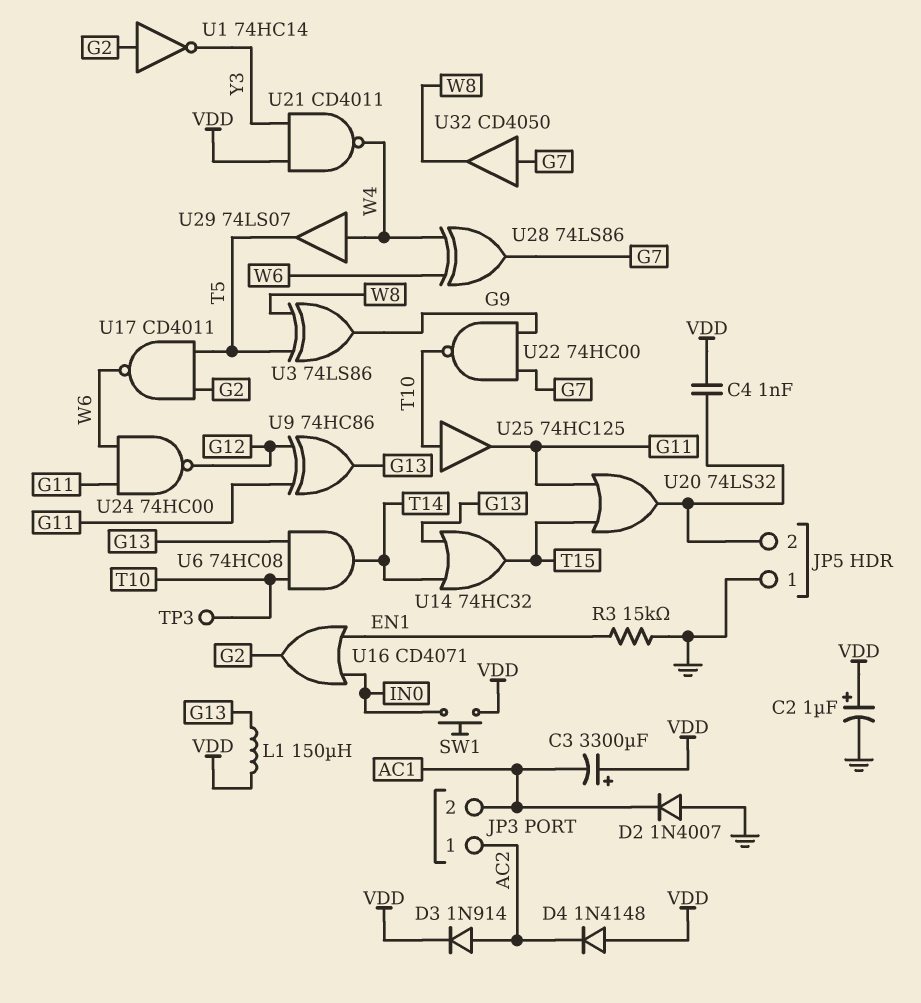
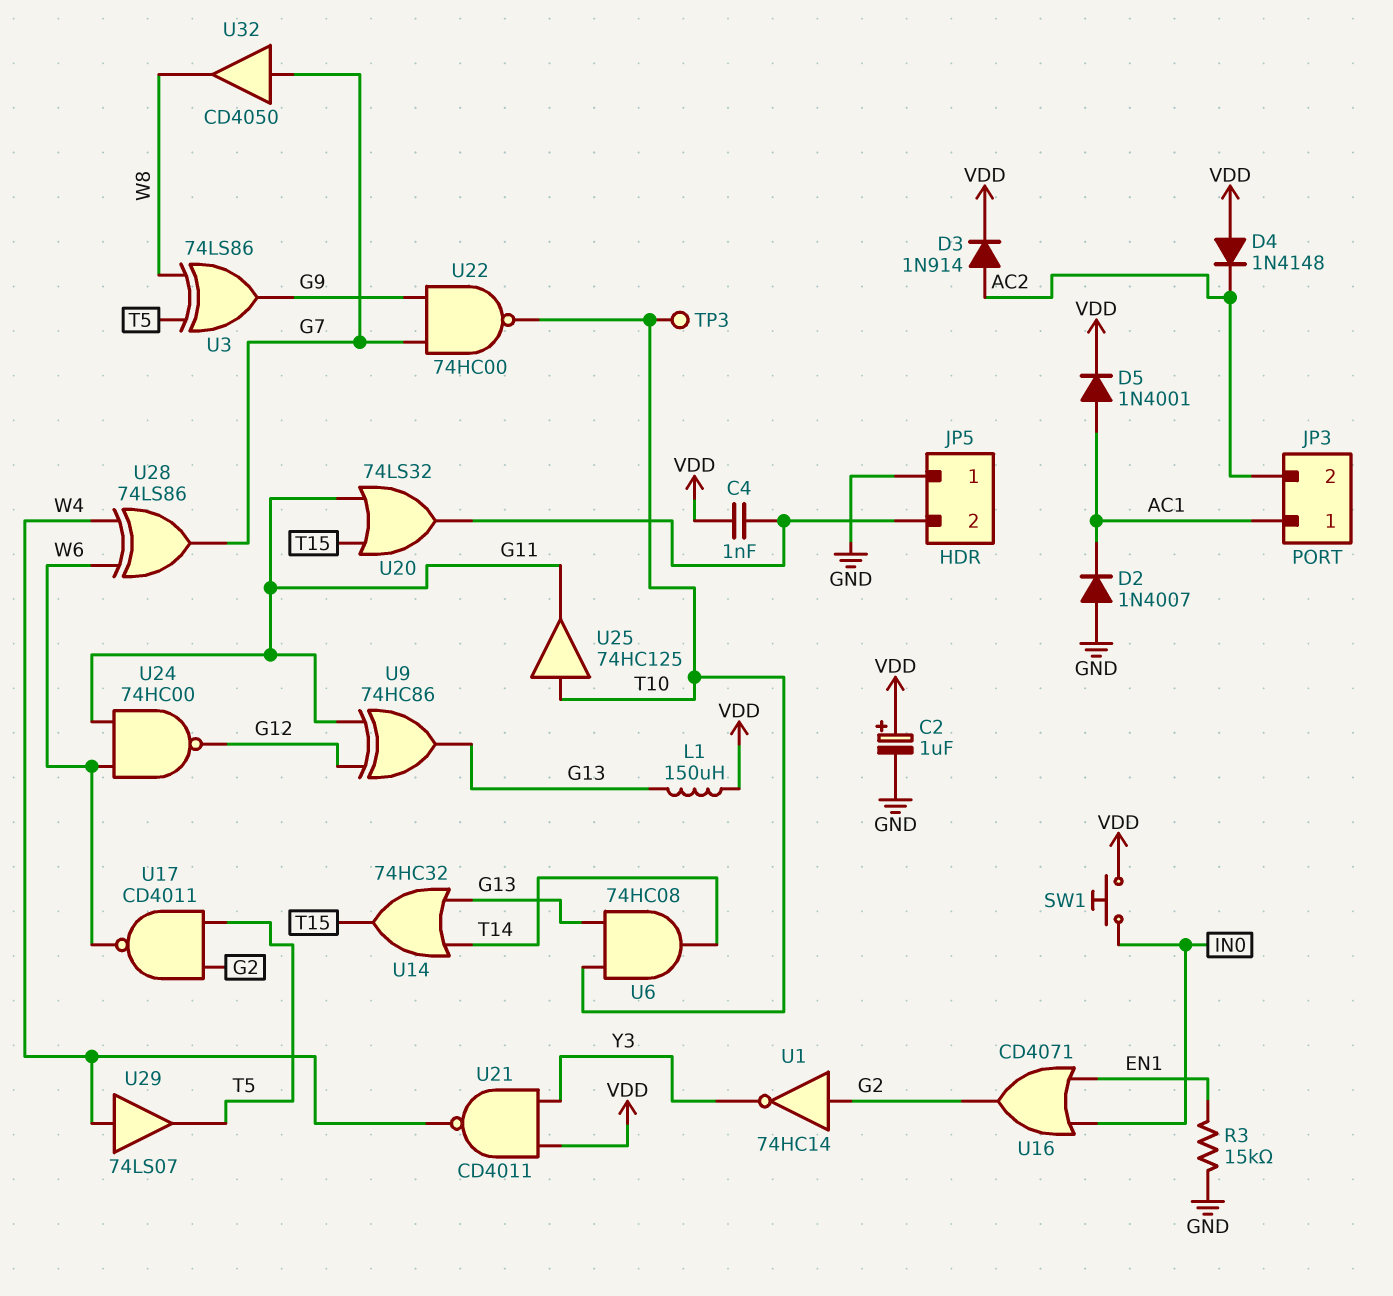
C3: 3300uF (plus VDD, minus AC1) -> none
D5: none -> diode 1N4001 (A AC1, K VDD)
JP3 pin 1: AC2 -> AC1
JP3 pin 2: AC1 -> AC2

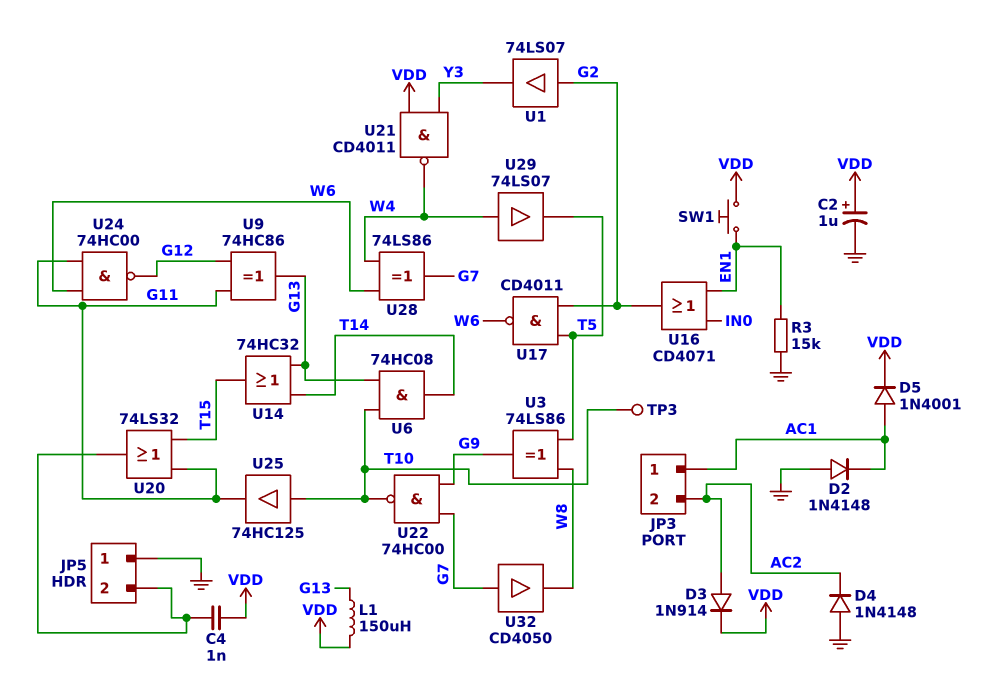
D2: diode 1N4007 (A GND, K AC1) -> diode 1N4148 (A GND, K AC1)
D4: diode 1N4148 (A VDD, K AC2) -> diode 1N4148 (A GND, K AC2)
SW1: button (IN0, VDD) -> button (EN1, VDD)
U1: NOT 74HC14 (in G2, out Y3) -> buffer 74LS07 (in G2, out Y3)

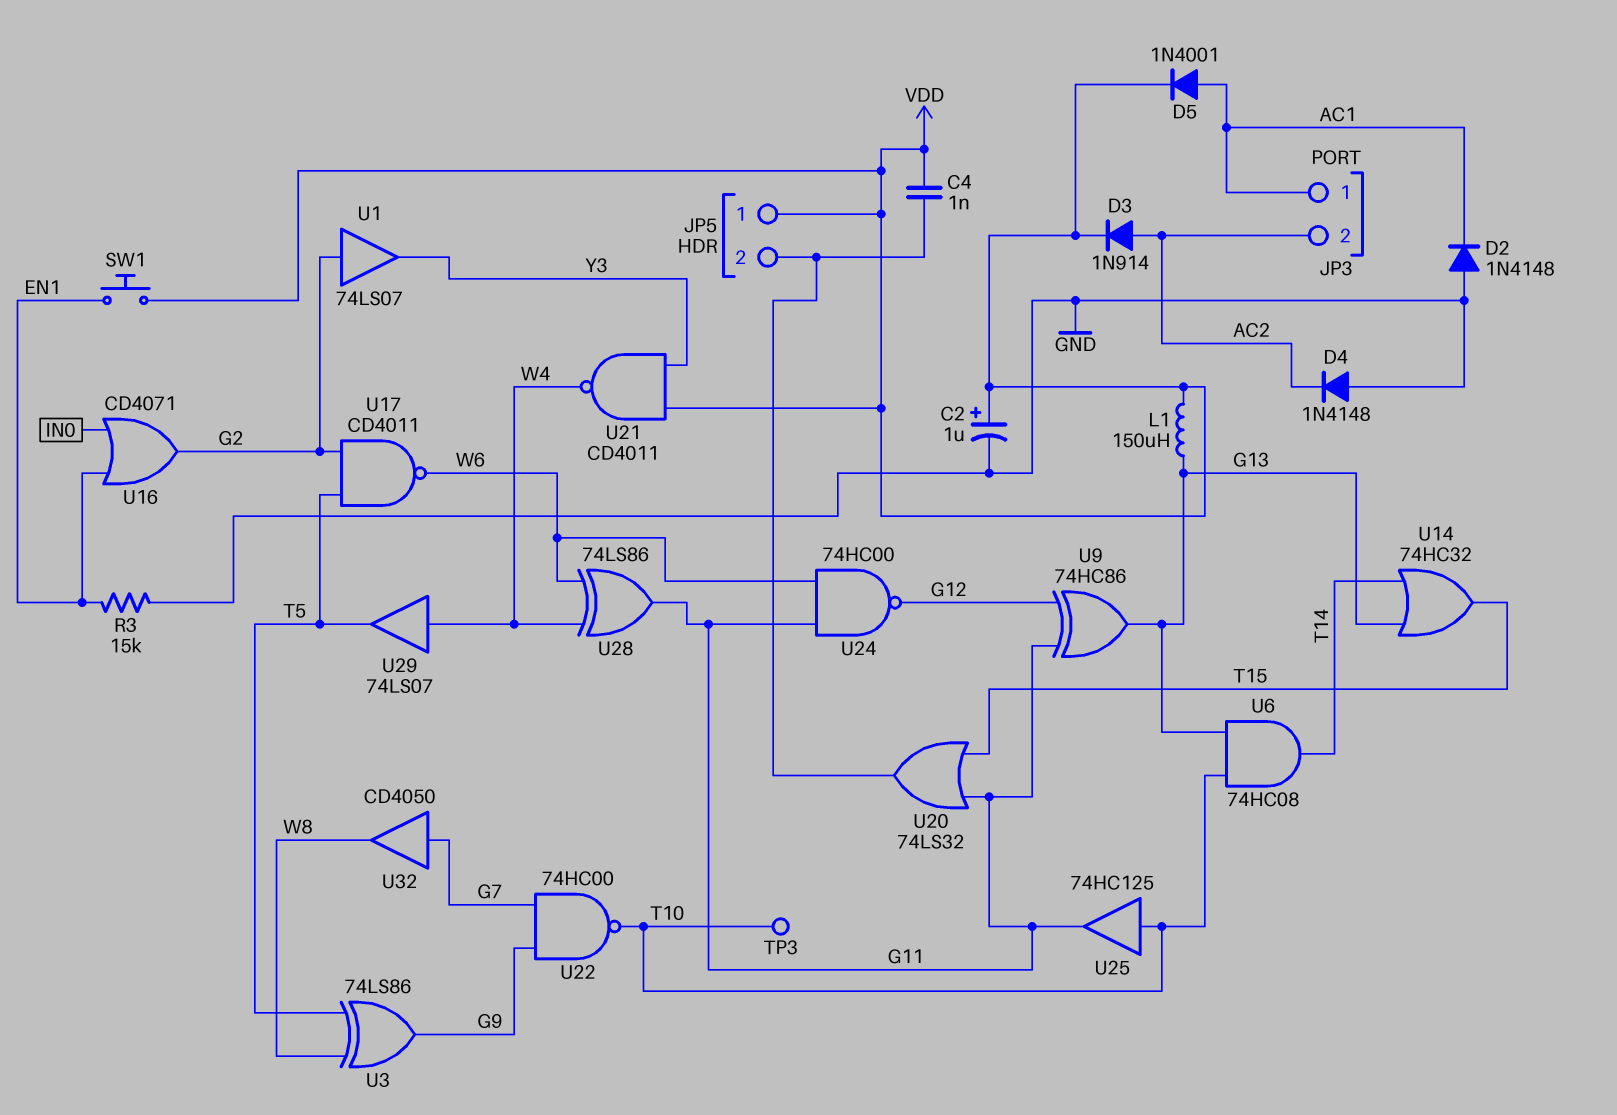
JP5 pin 1: GND -> VDD
U28: XOR 74LS86 (in W4, in W6, out G7) -> XOR 74LS86 (in W4, in W6, out G11)

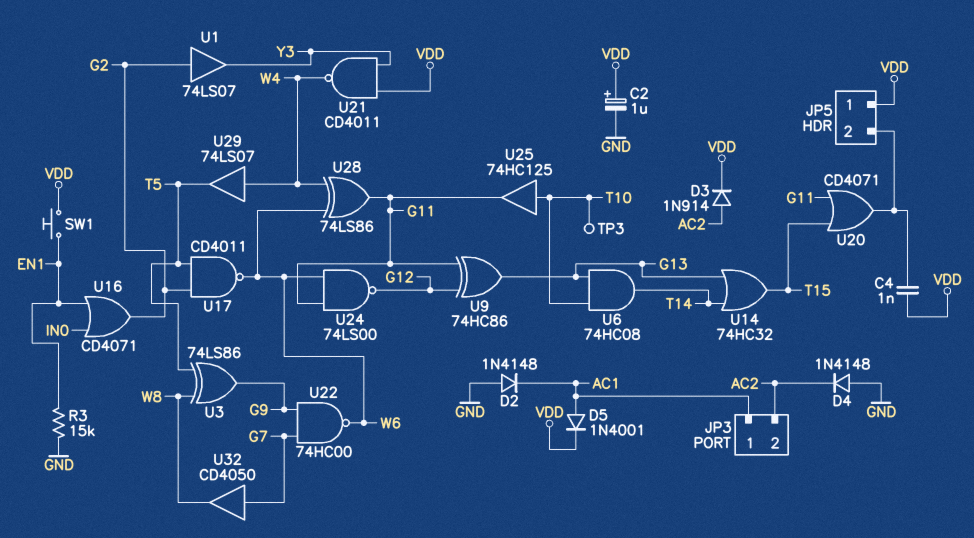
L1: 150uH (G13, VDD) -> none
U20: OR 74LS32 (in G11, in T15, out JP5/2) -> OR CD4071 (in G11, in T15, out JP5/2)
U22: NAND 74HC00 (in G7, in G9, out T10) -> NAND 74HC00 (in G7, in G9, out W6)
U24: NAND 74HC00 (in G11, in W6, out G12) -> NAND 74LS00 (in G11, in W6, out G12)

